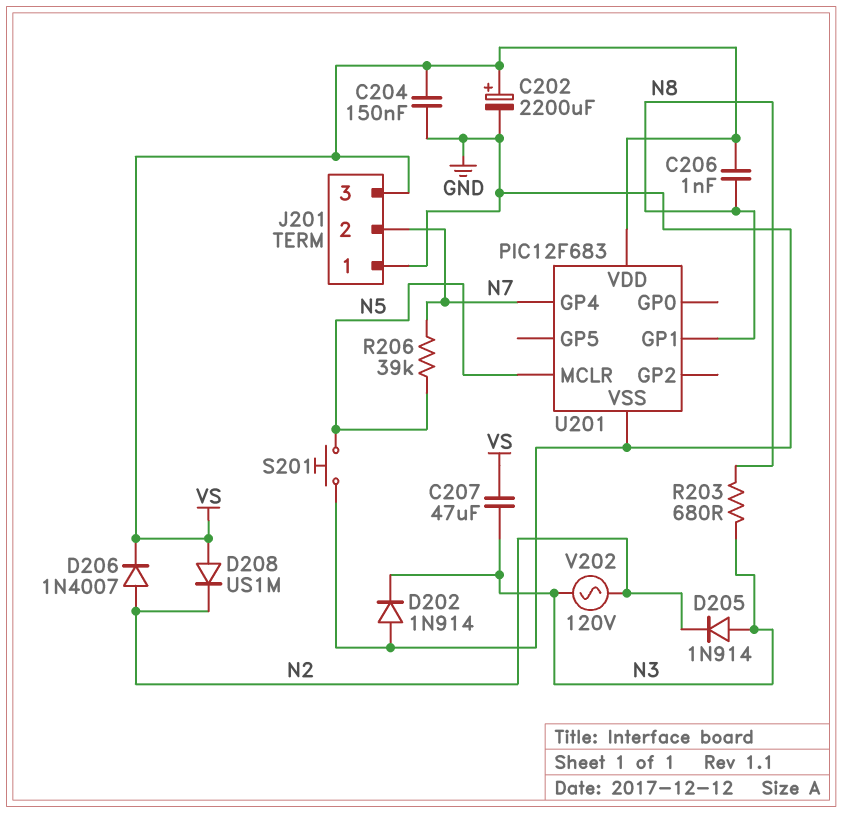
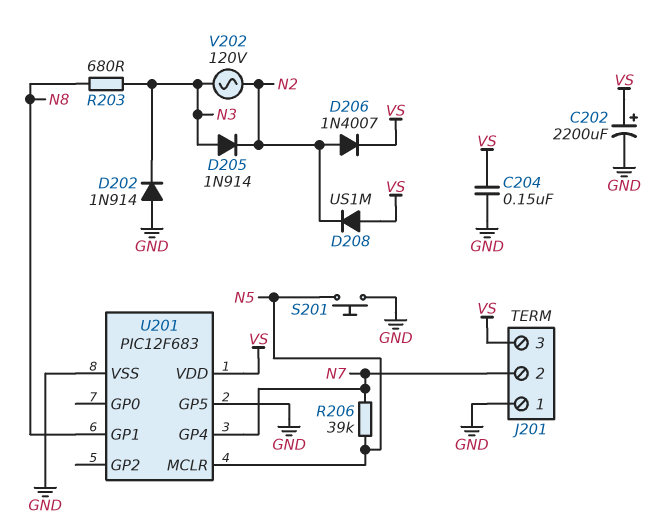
C206: 1nF (N8, VS) -> none
C207: 47uF (N3, VS) -> none
U201 pin GP5: none -> GND

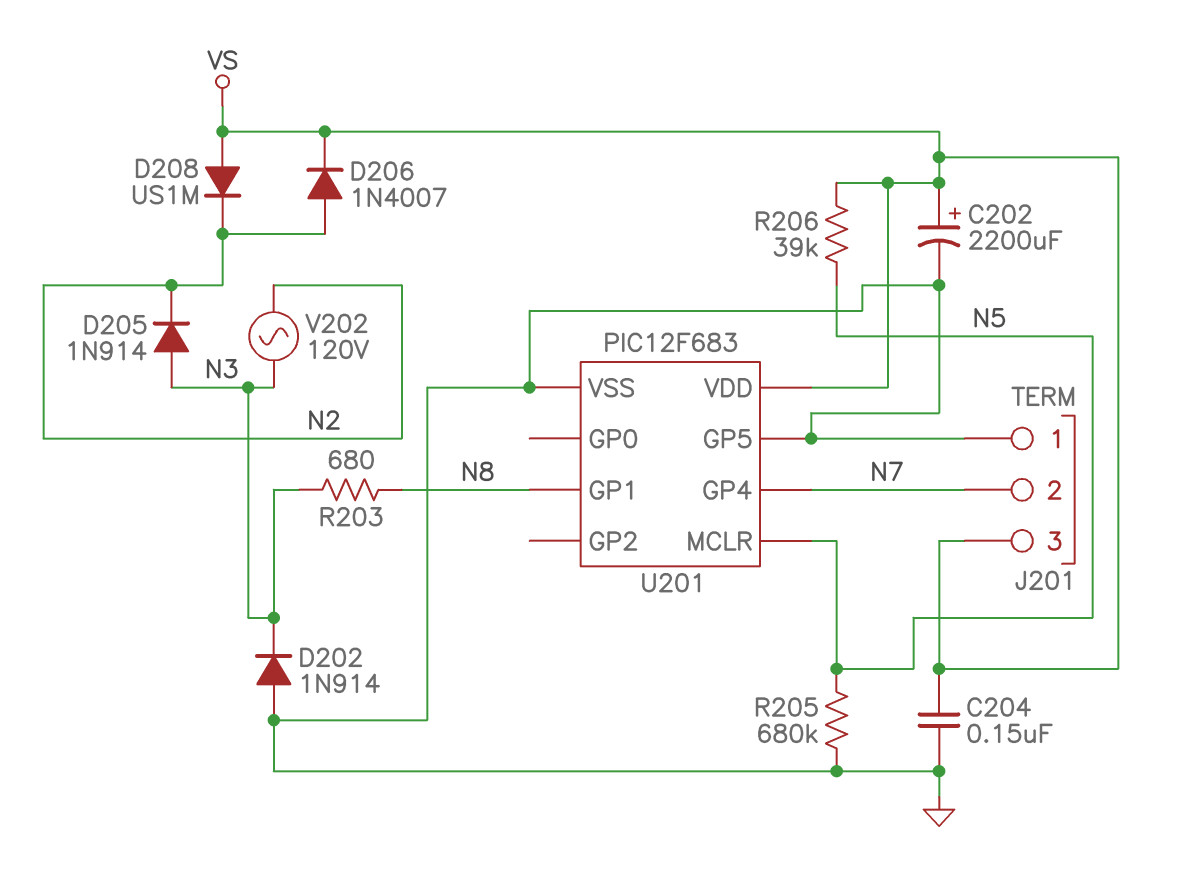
R205: none -> 680k (GND, N5)
R206: 39k (N5, N7) -> 39k (N5, VS)
S201: button (GND, N5) -> none

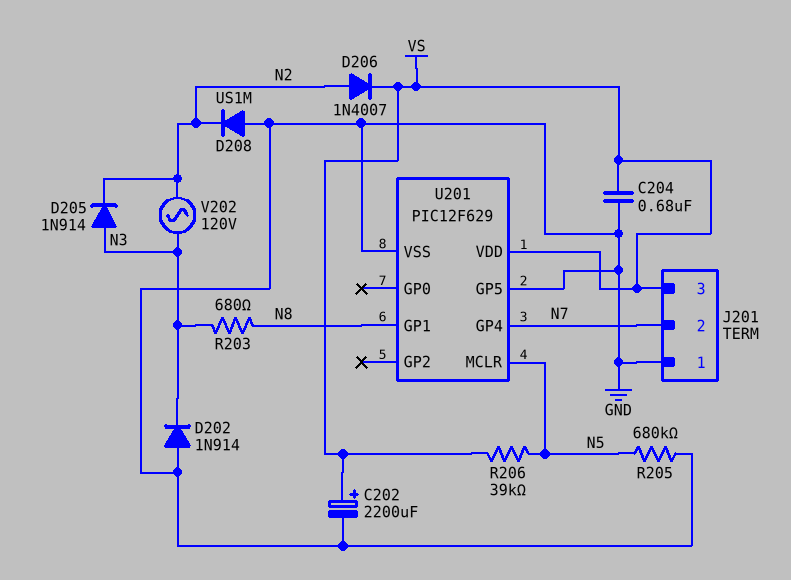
C204: 150nF (GND, VS) -> 680nF (GND, VS)
D208: diode US1M (A VS, K N2) -> diode US1M (A GND, K N2)
U201: PIC12F683 -> PIC12F629

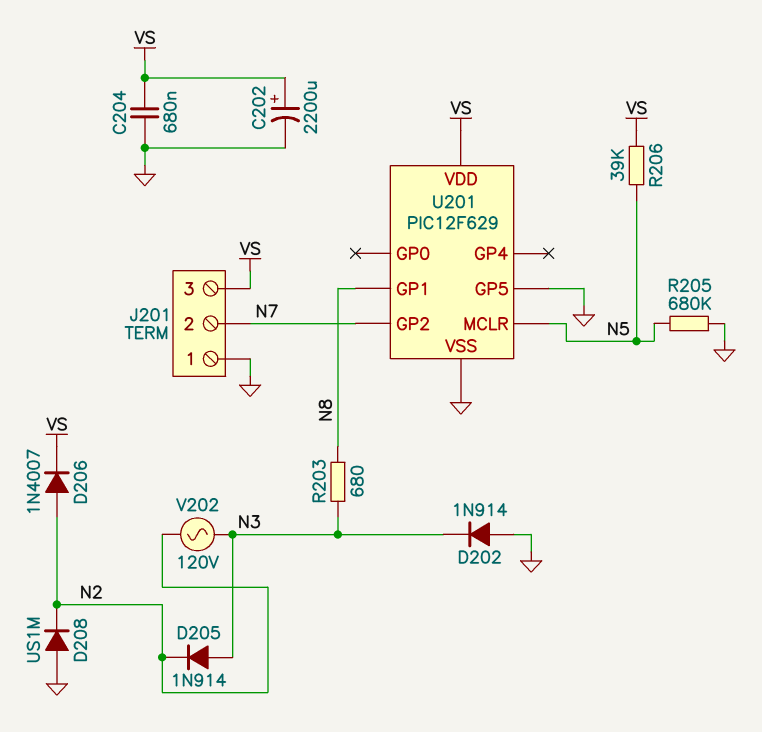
U201 pin GP2: none -> N7
U201 pin GP4: N7 -> none

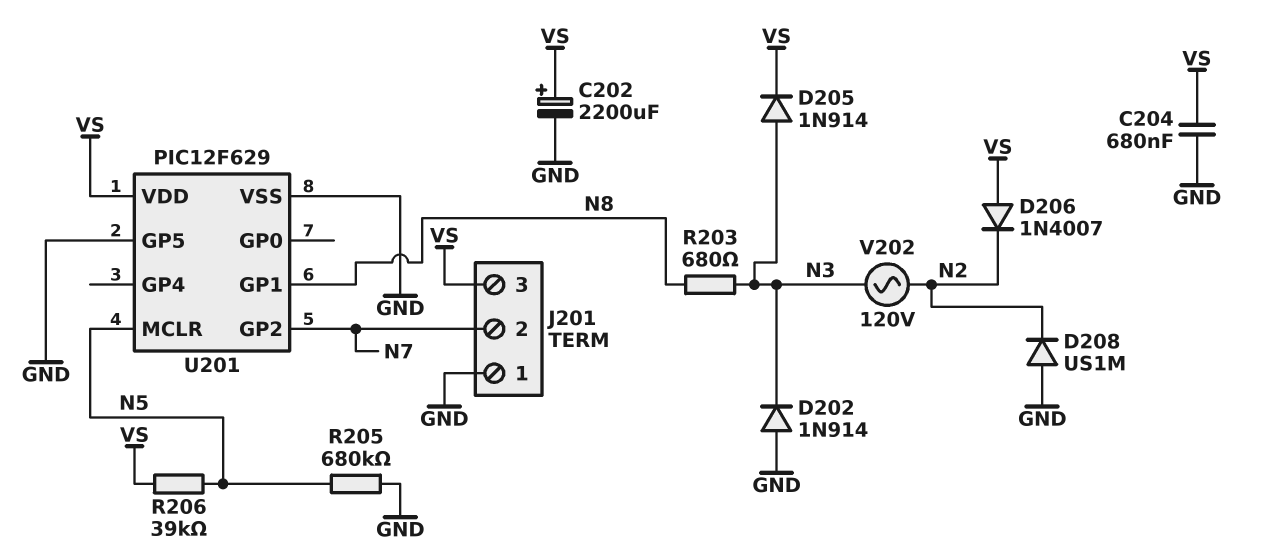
D205: diode 1N914 (A N3, K N2) -> diode 1N914 (A N3, K VS)
D206: diode 1N4007 (A N2, K VS) -> diode 1N4007 (A VS, K N2)

